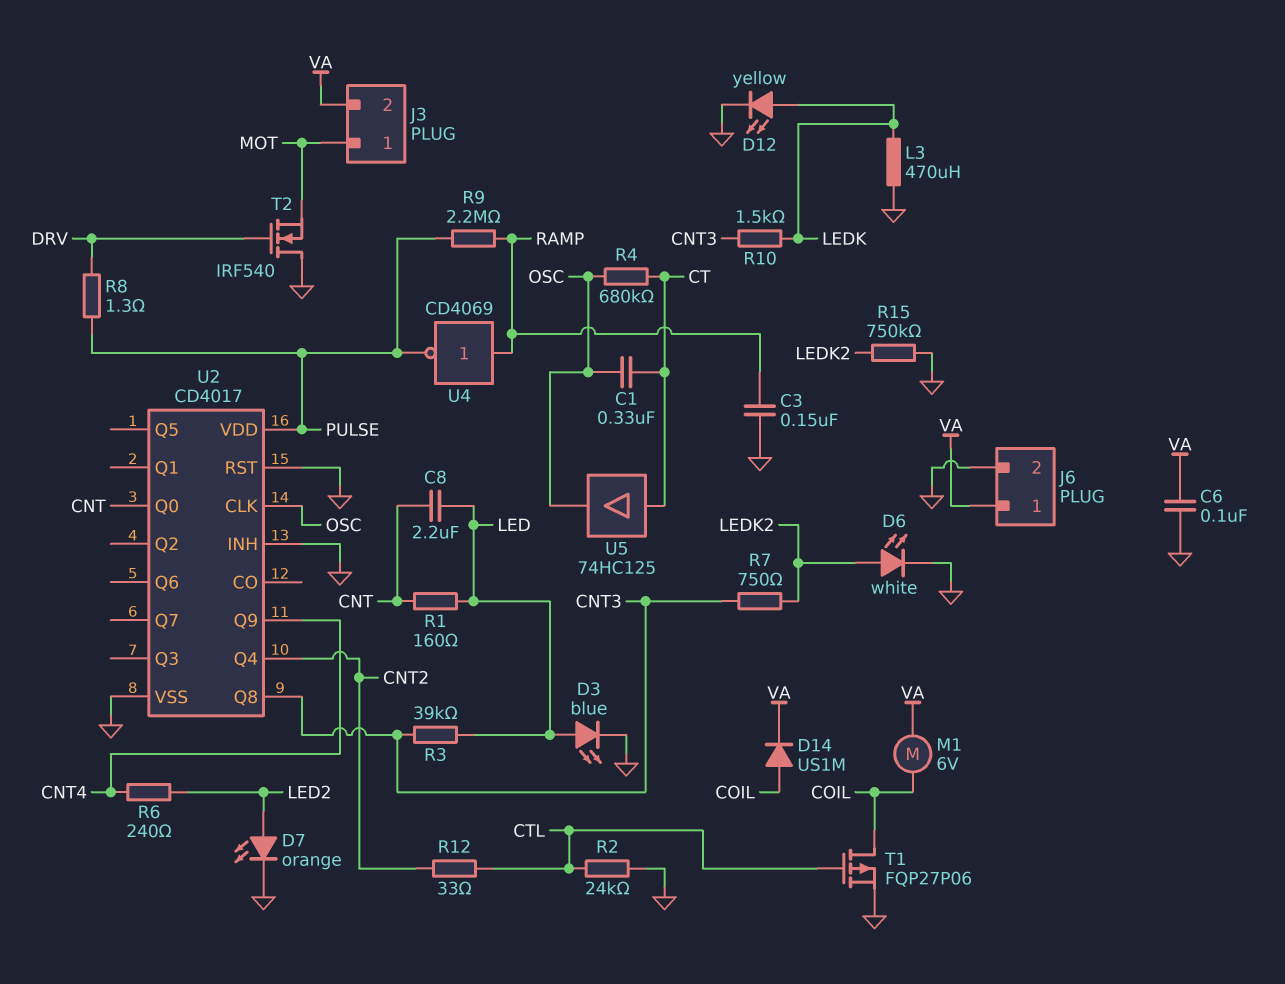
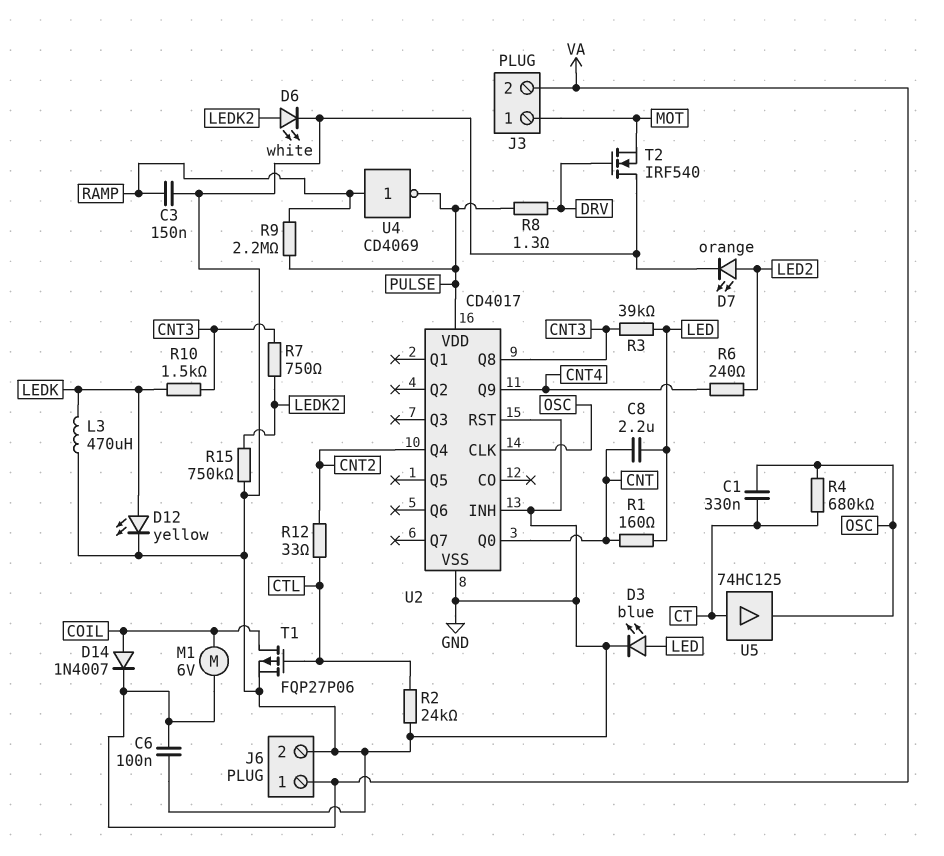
D14: diode US1M (A COIL, K VA) -> diode 1N4007 (A COIL, K VA)

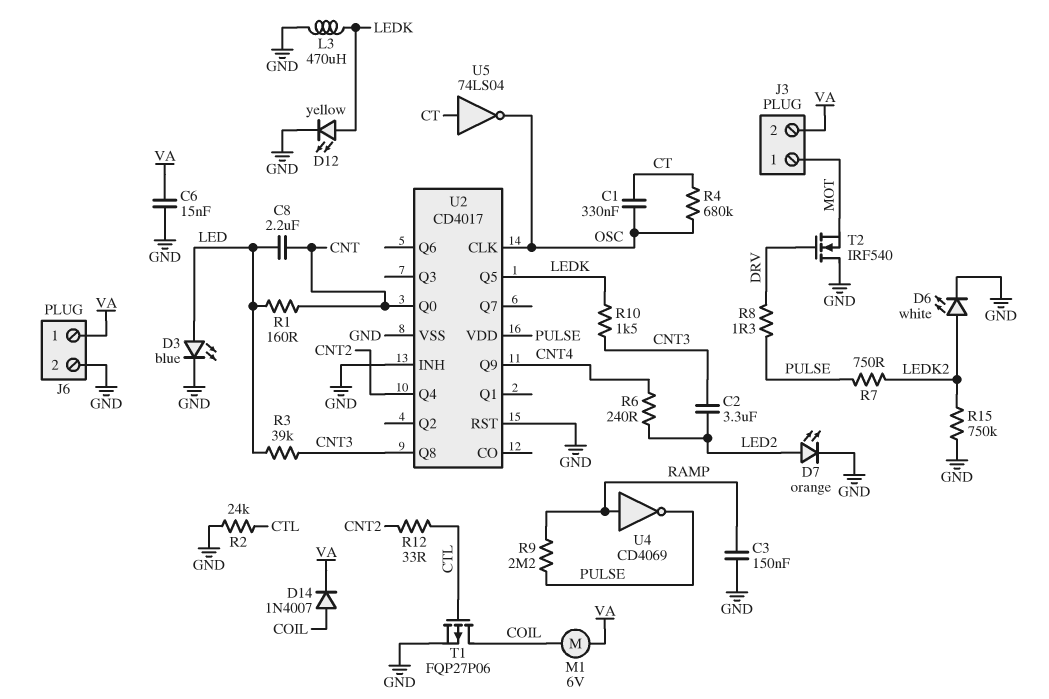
C2: none -> 3.3uF (CNT3, LED2)
C6: 100nF (GND, VA) -> 15nF (GND, VA)
R7: 750 (CNT3, LEDK2) -> 750 (LEDK2, PULSE)
U2 pin Q5: none -> LEDK
U5: buffer 74HC125 (in CT, out OSC) -> NOT 74LS04 (in CT, out OSC)

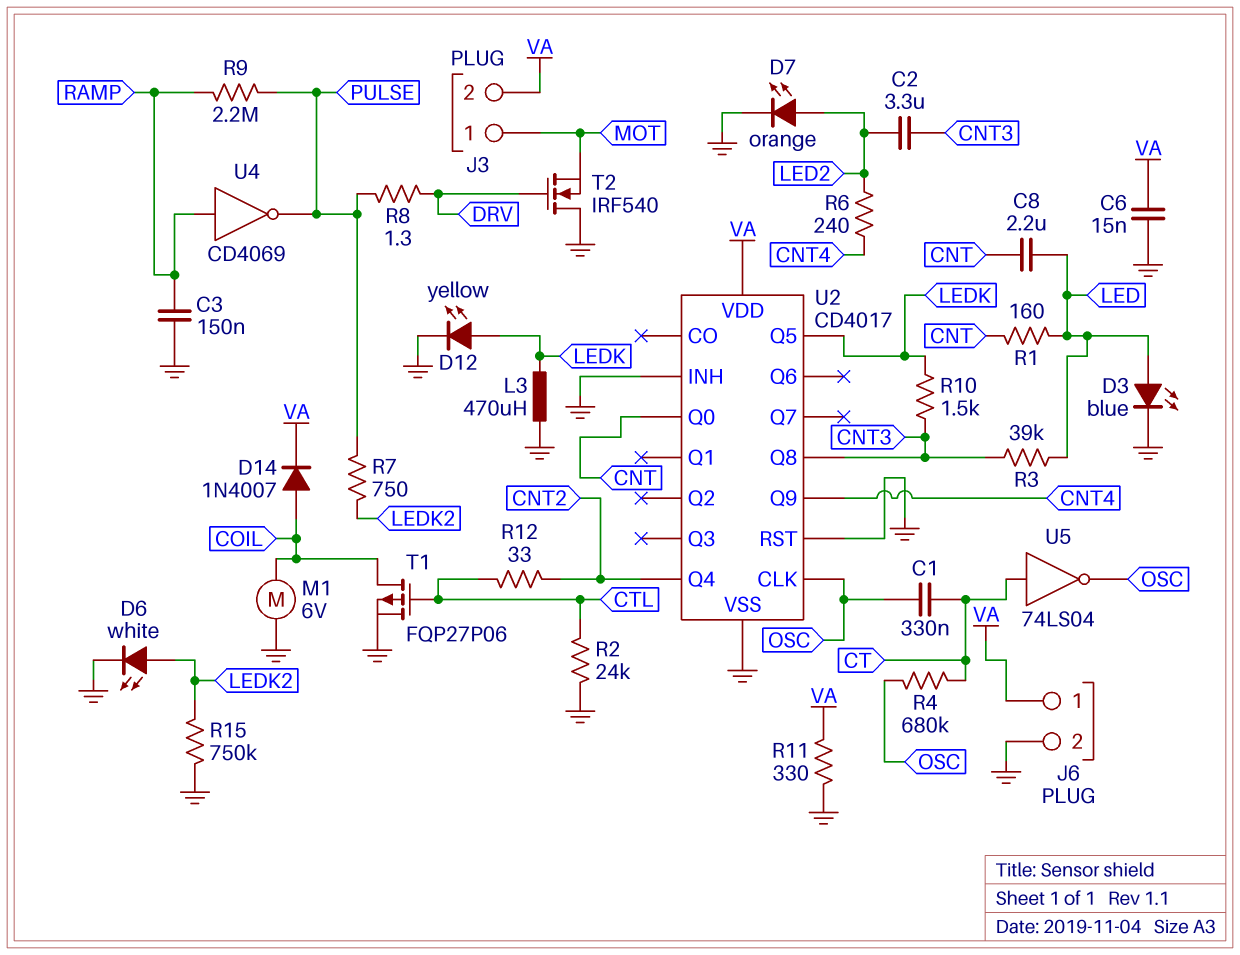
M1: motor 6V (COIL, VA) -> motor 6V (COIL, GND)
R11: none -> 330 (GND, VA)
U2 pin VDD: PULSE -> VA

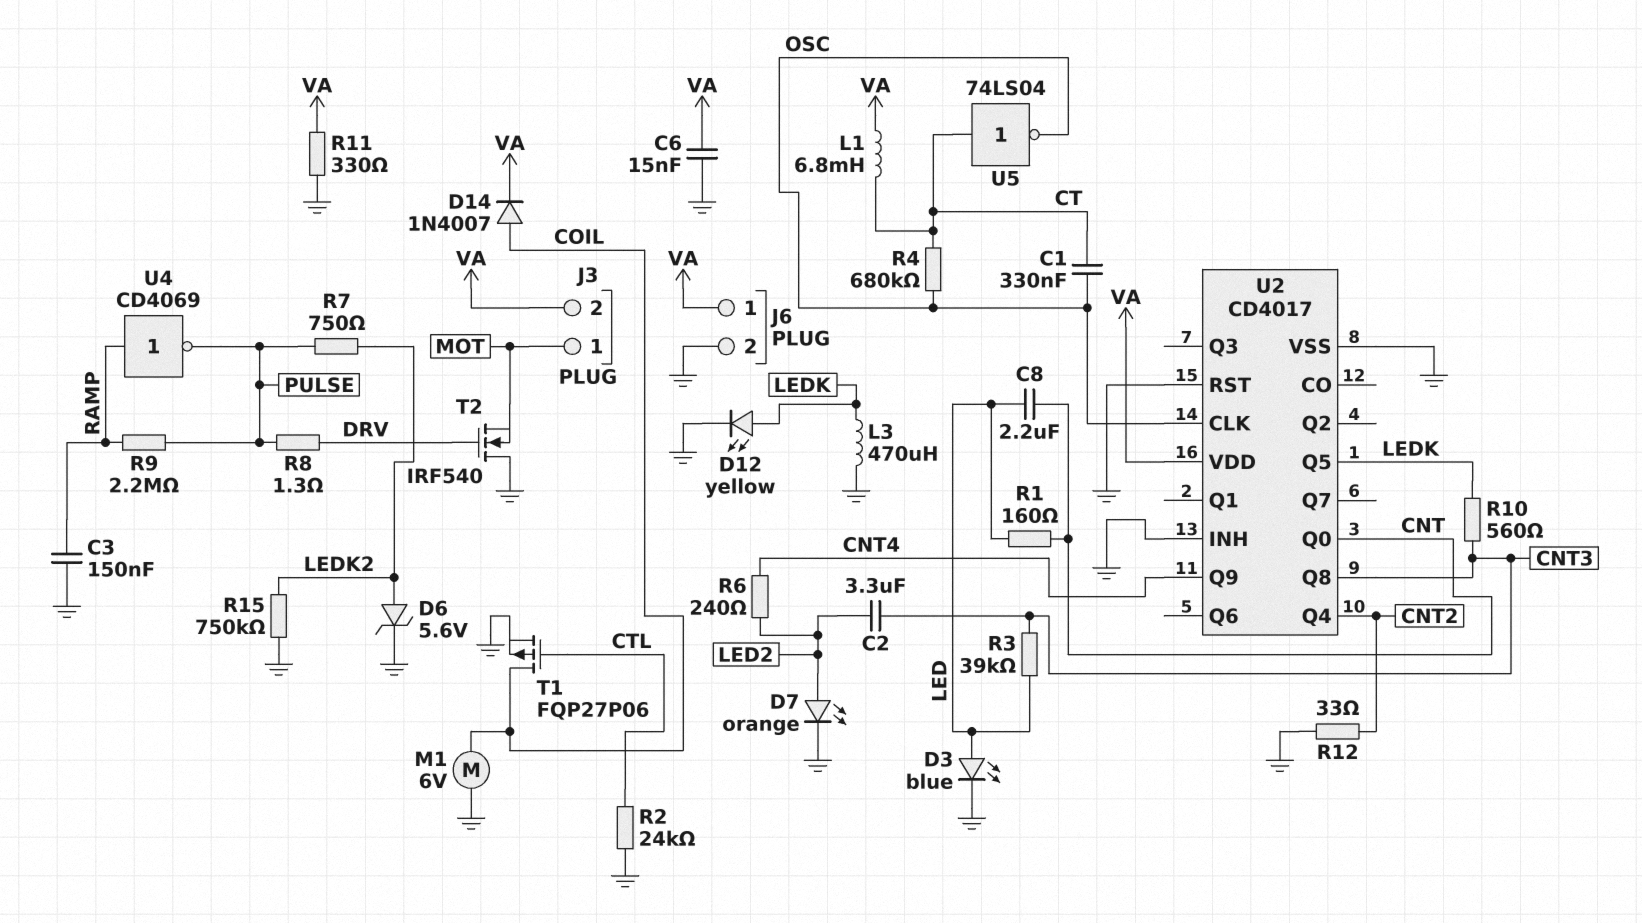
D6: LED white (A LEDK2, K GND) -> zener 5.6V (A LEDK2, K GND)
L1: none -> 6.8mH (CT, VA)
R10: 1.5k (CNT3, LEDK) -> 560 (CNT3, LEDK)
R12: 33 (CNT2, CTL) -> 33 (CNT2, GND)

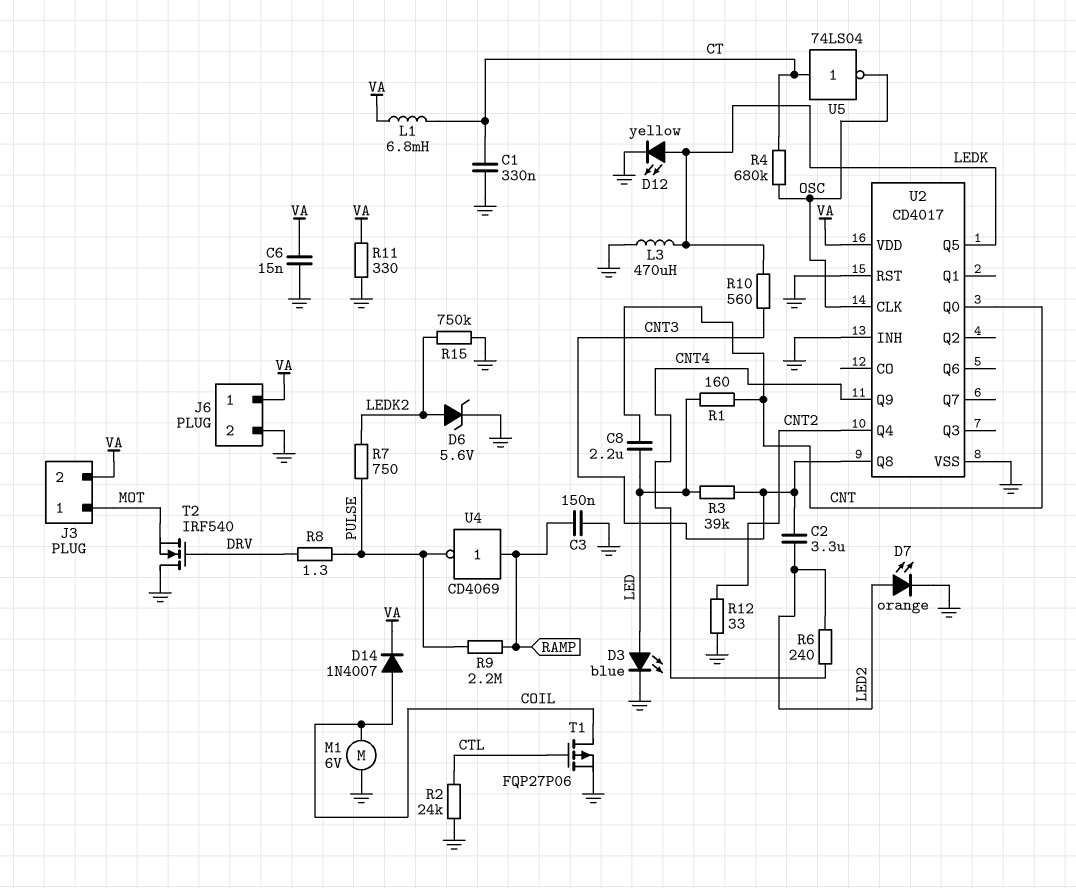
C1: 330nF (CT, OSC) -> 330nF (CT, GND)

